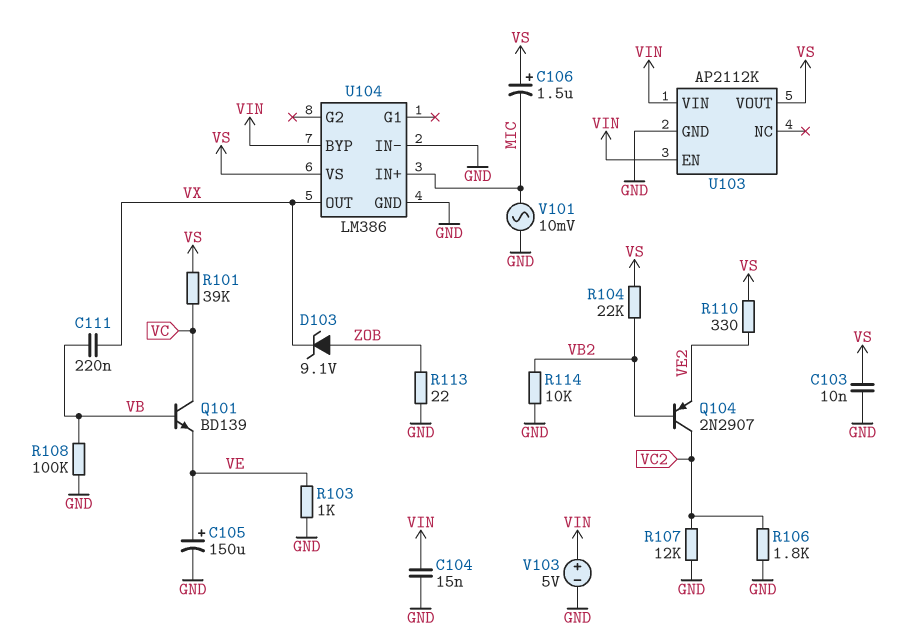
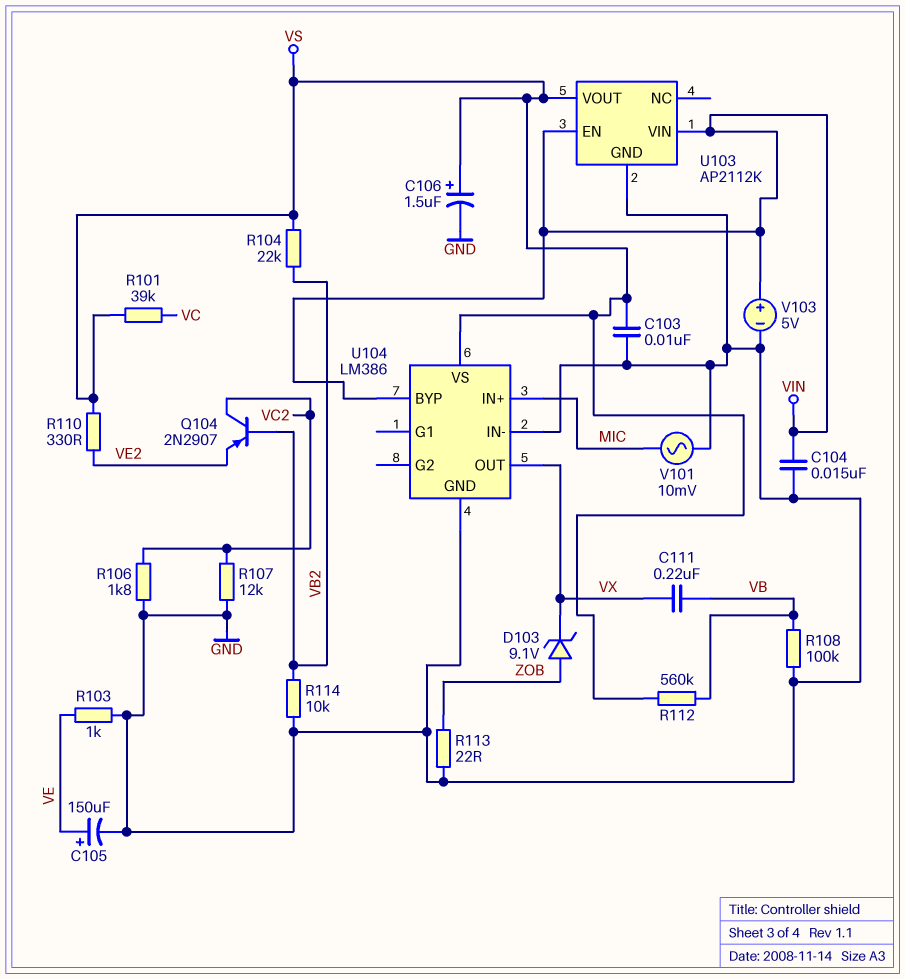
C106: 1.5uF (plus VS, minus MIC) -> 1.5uF (plus VS, minus GND)
Q101: NPN BD139 (B VB, C VC, E VE) -> none
R112: none -> 560k (VB, VS)

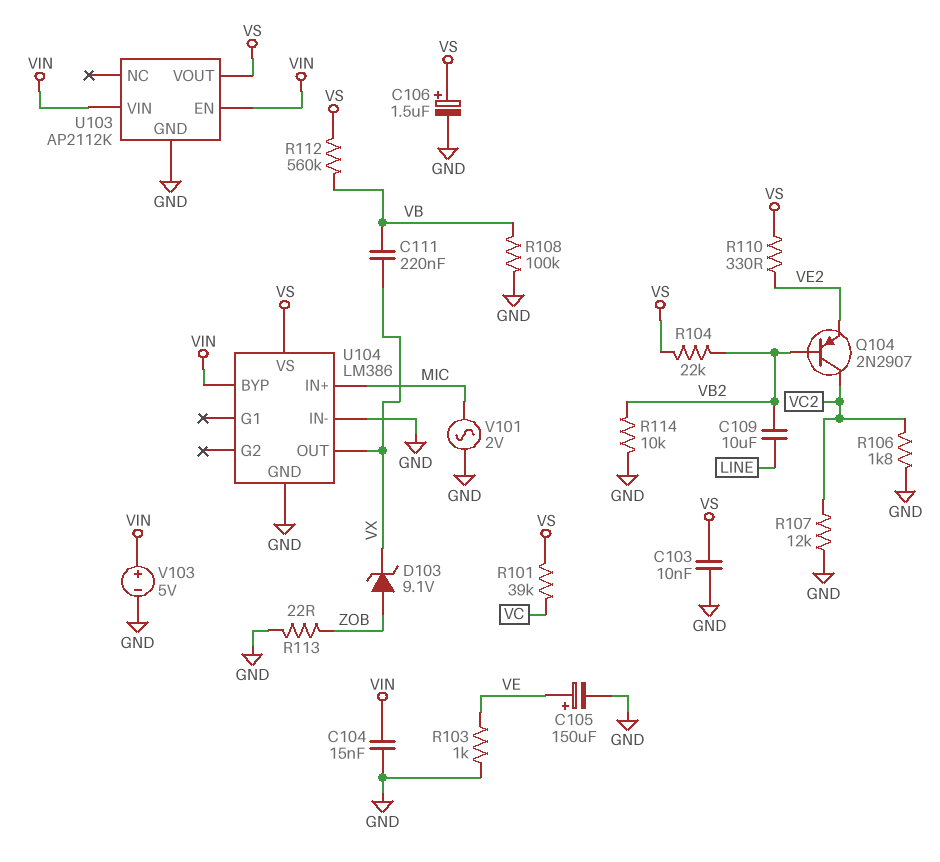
C109: none -> 10uF (LINE, VB2)
V101: AC 10mV (GND, MIC) -> AC 2V (GND, MIC)

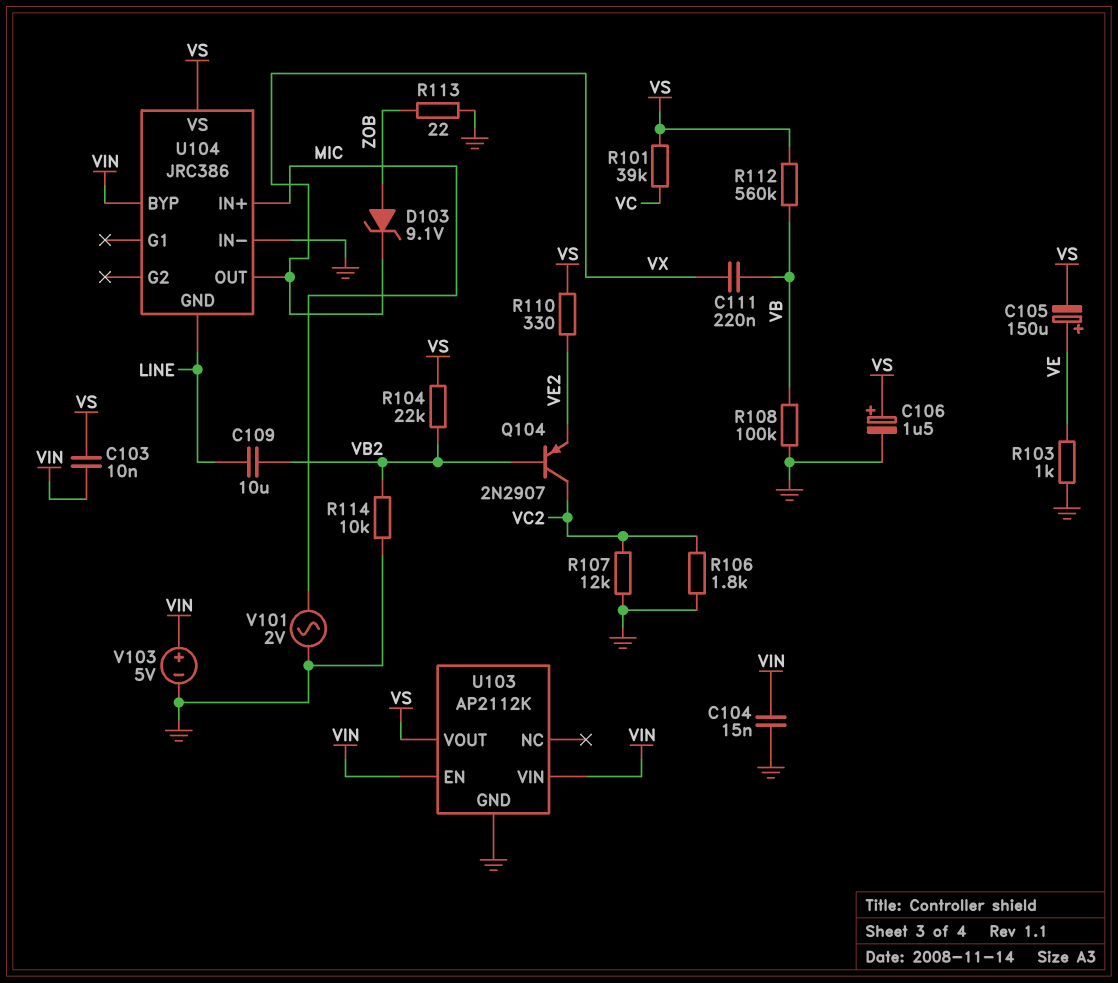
C103: 10nF (GND, VS) -> 10nF (VIN, VS)
C105: 150uF (plus VE, minus GND) -> 150uF (plus VE, minus VS)
U104: LM386 -> JRC386
U104 pin GND: GND -> LINE

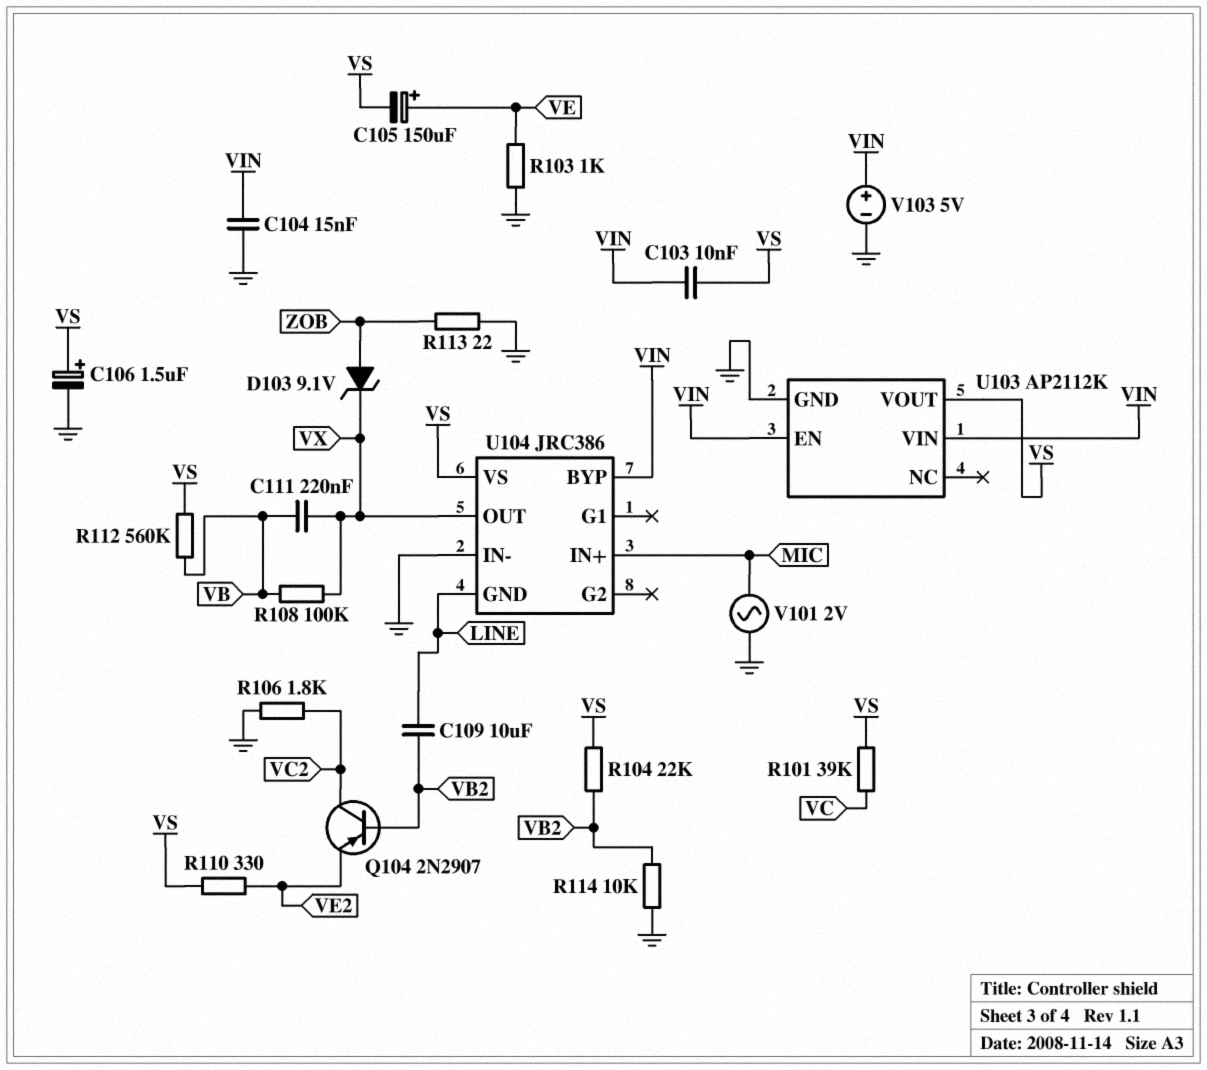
R107: 12k (GND, VC2) -> none
R108: 100k (GND, VB) -> 100k (VB, VX)

